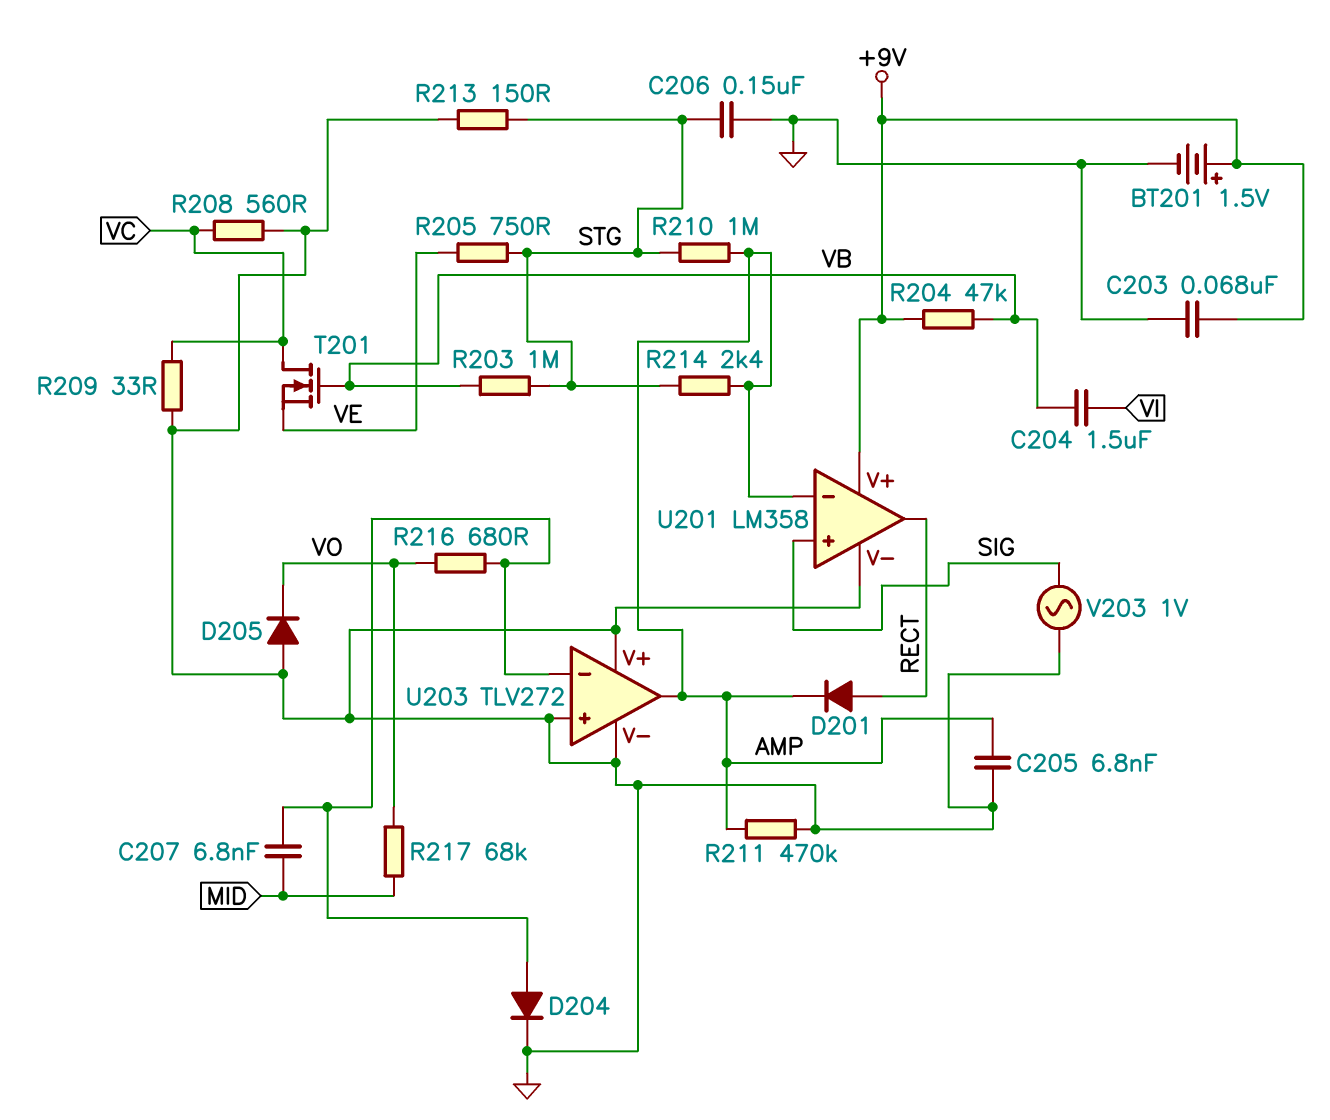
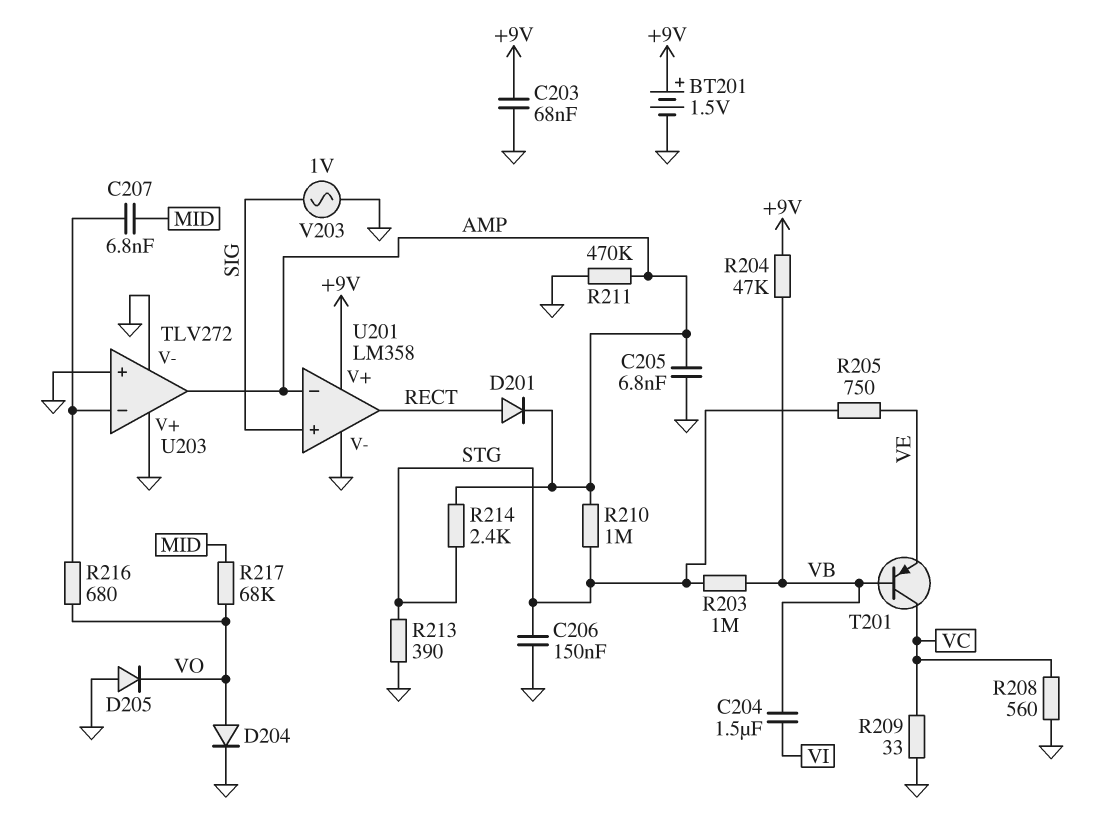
D204: diode (A U203/in-, K GND) -> diode (A VO, K GND)
R213: 150 (GND, STG) -> 390 (GND, STG)
T201: NMOS (G VB, D VC, S VE) -> PNP (B VB, C VC, E VE)

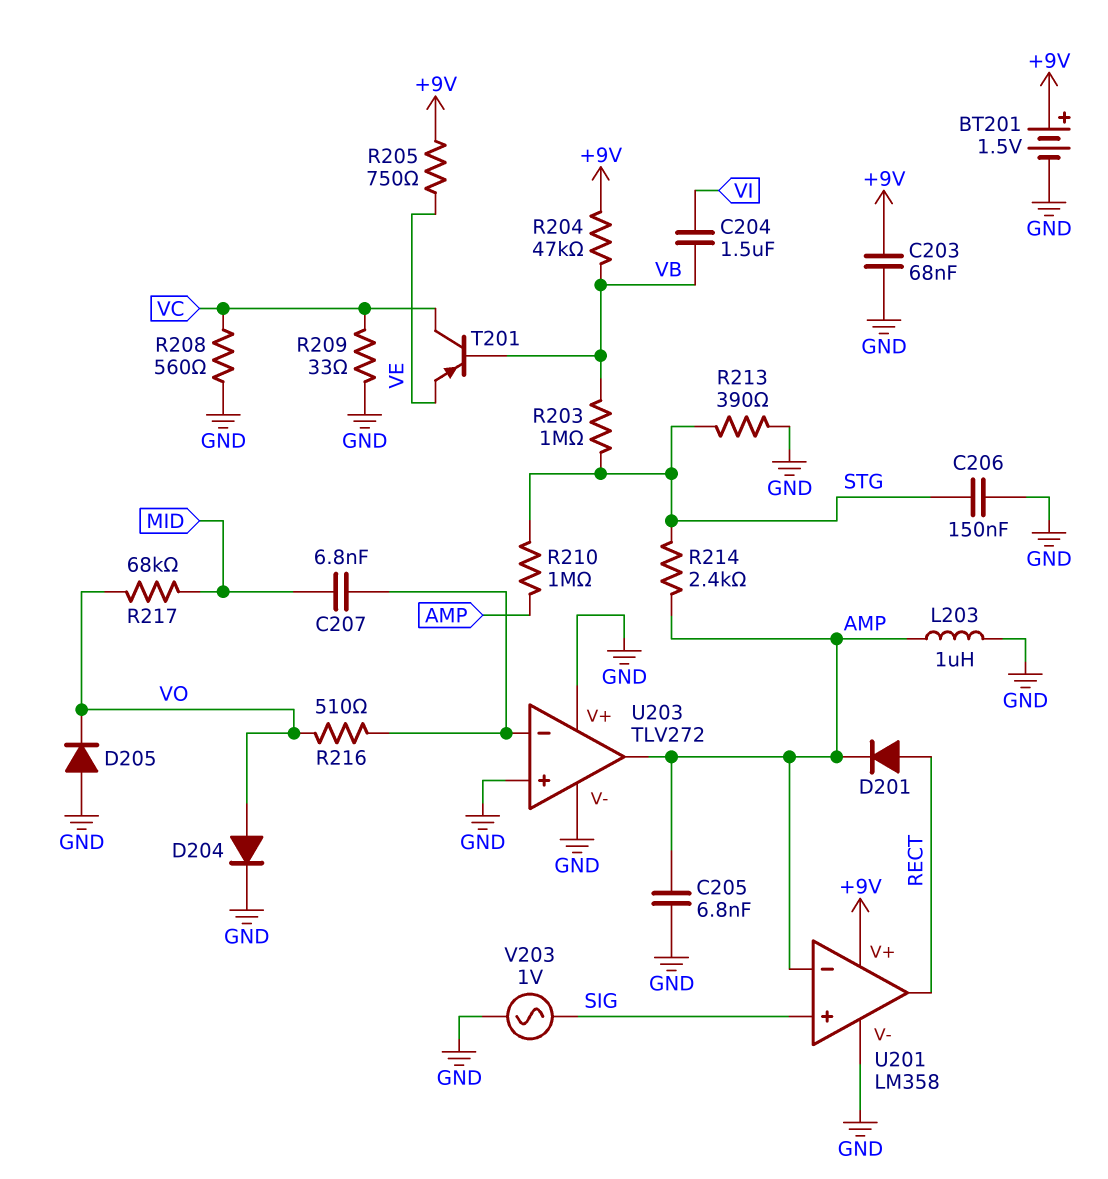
L203: none -> 1uH (AMP, GND)
R205: 750 (STG, VE) -> 750 (+9V, VE)
R211: 470k (AMP, GND) -> none
R216: 680 (U203/in-, VO) -> 510 (U203/in-, VO)

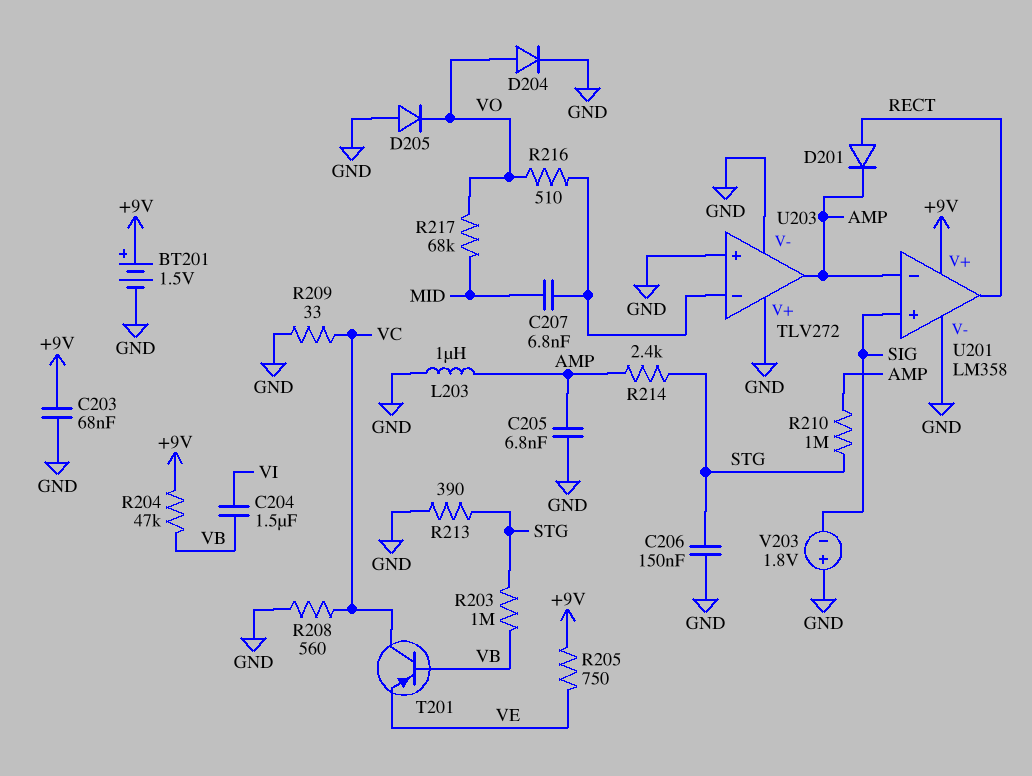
V203: AC 1V (GND, SIG) -> 1.8V (plus GND, minus SIG)

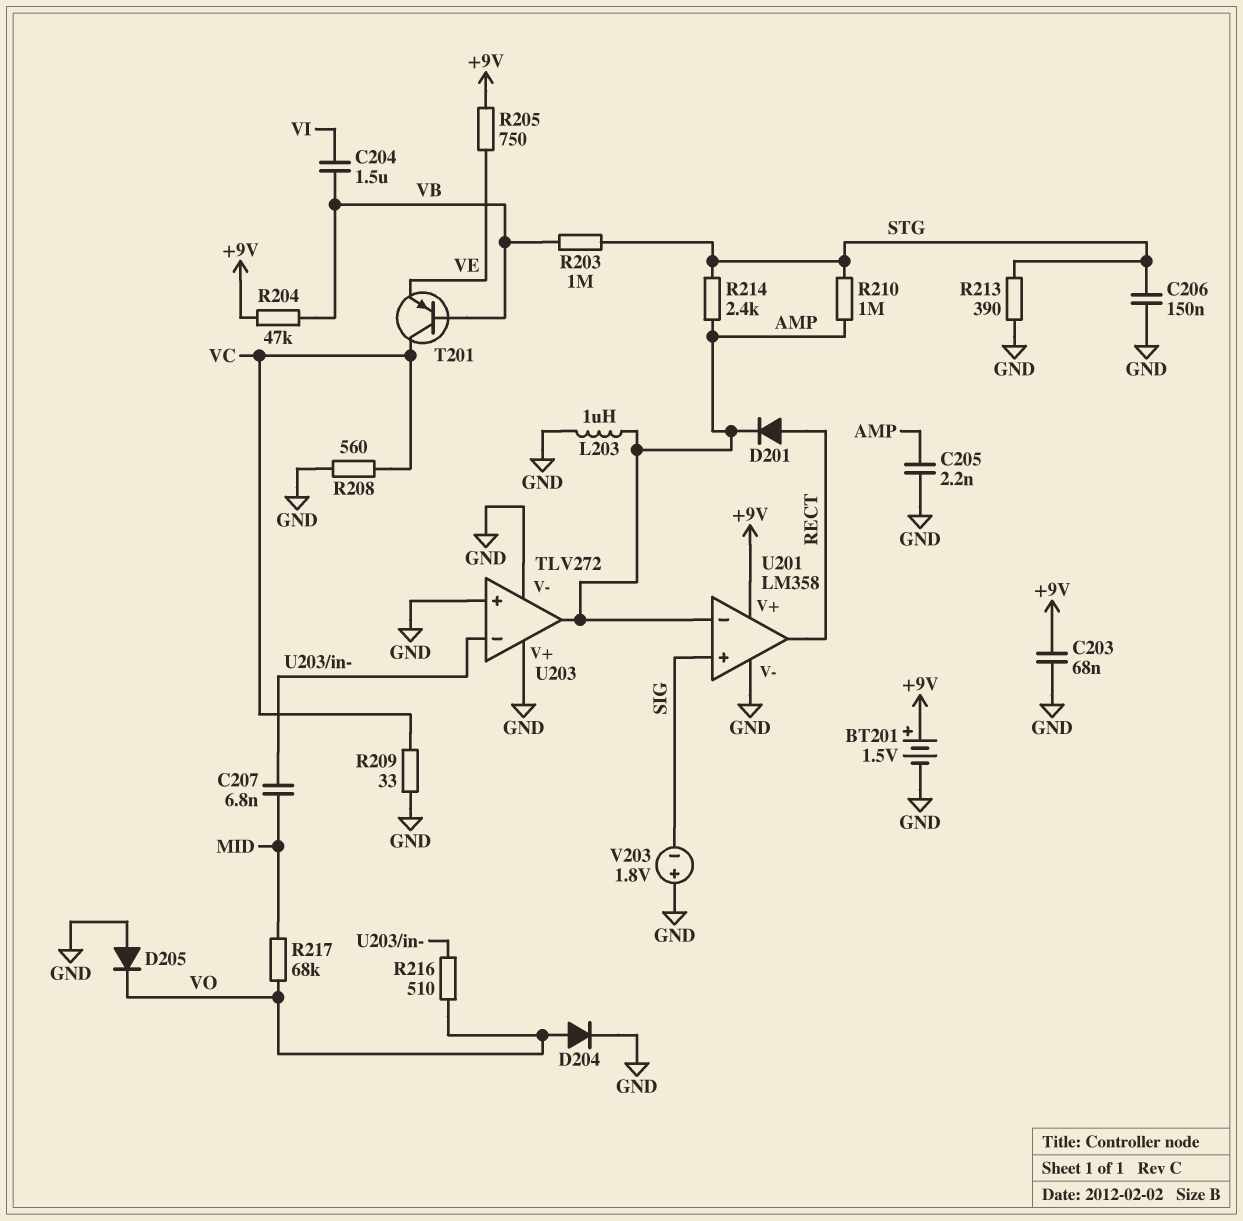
C205: 6.8nF (AMP, GND) -> 2.2nF (AMP, GND)

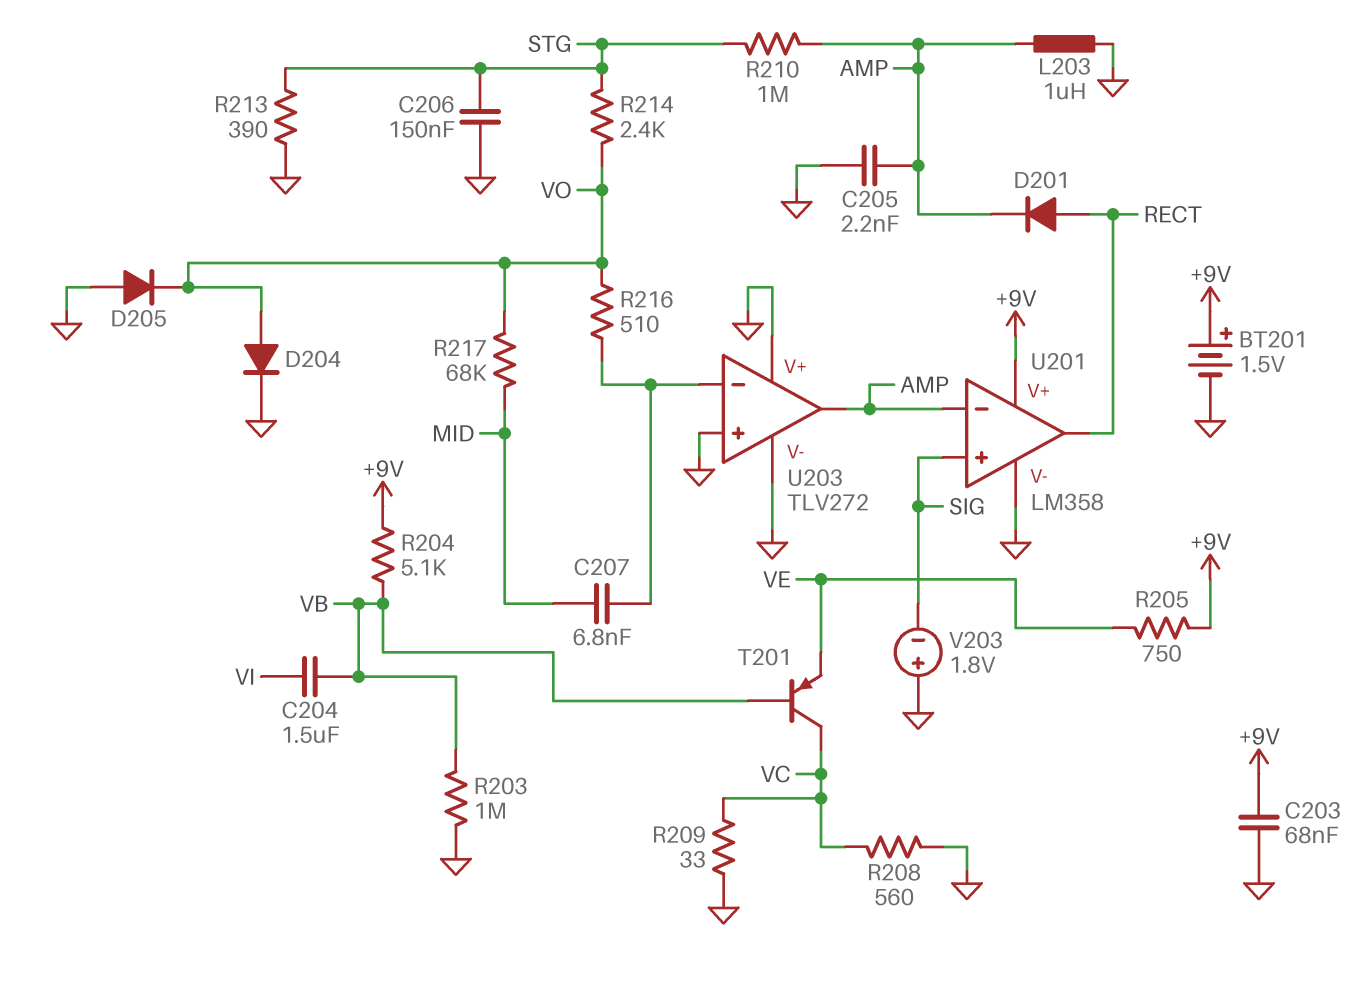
R203: 1M (STG, VB) -> 1M (GND, VB)
R204: 47k (+9V, VB) -> 5.1k (+9V, VB)
R214: 2.4k (AMP, STG) -> 2.4k (STG, VO)

